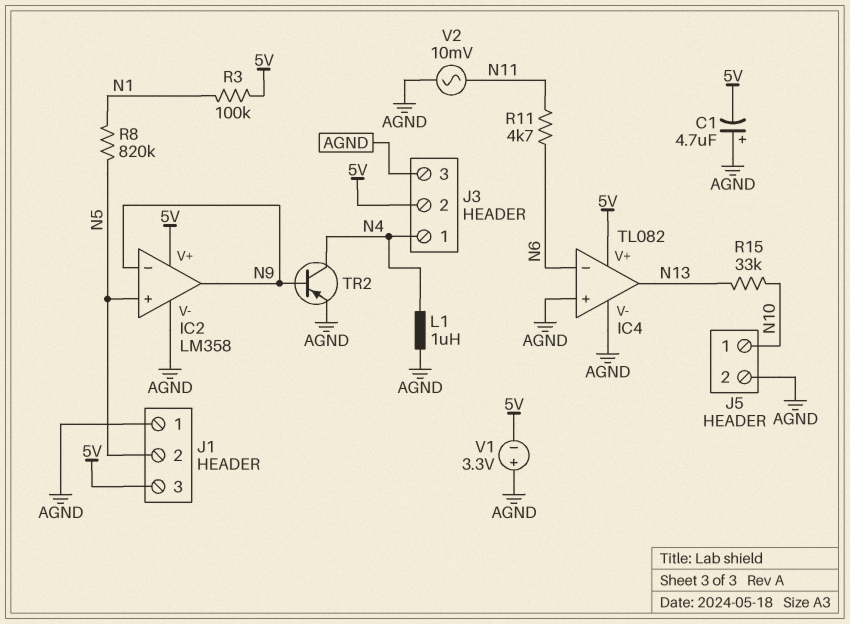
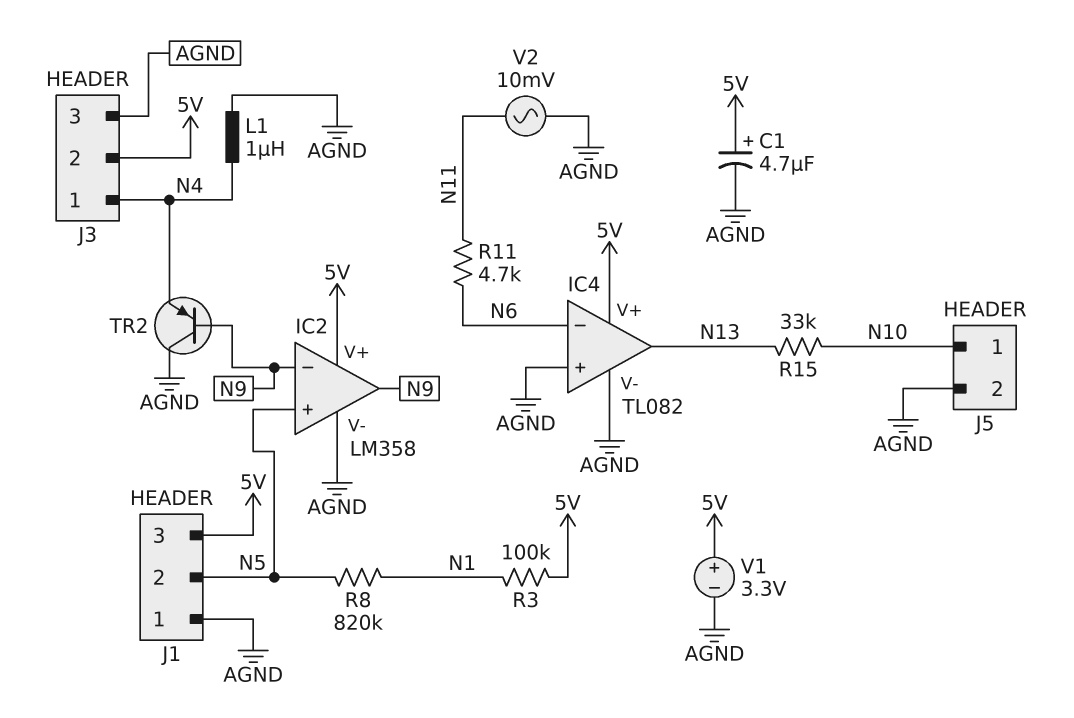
C1: 4.7uF (plus AGND, minus 5V) -> 4.7uF (plus 5V, minus AGND)
TR2: PNP (B N9, C N4, E AGND) -> PNP (B N9, C AGND, E N4)
V1: 3.3V (plus AGND, minus 5V) -> 3.3V (plus 5V, minus AGND)

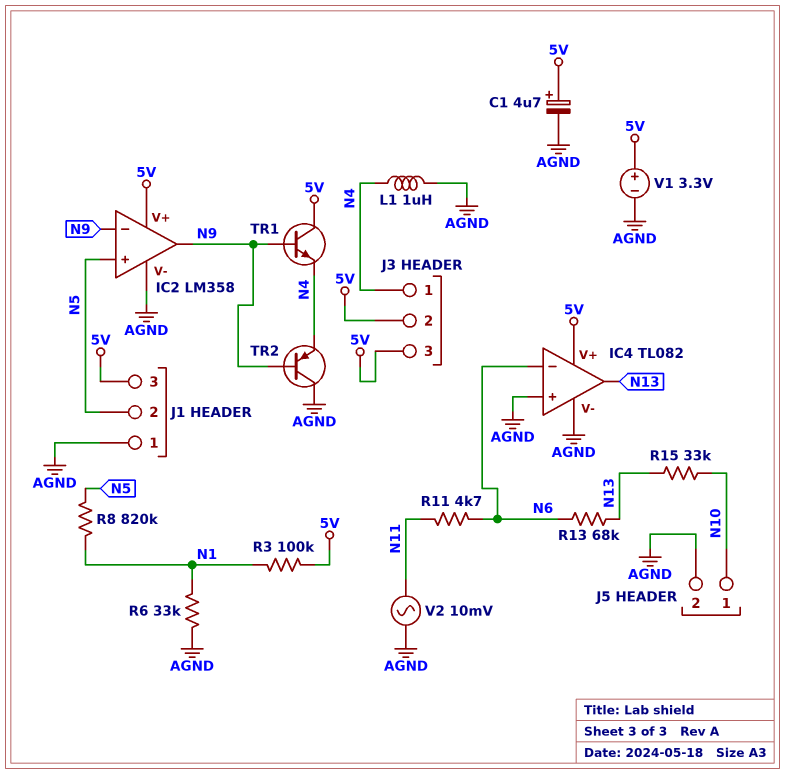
J3 pin 3: AGND -> 5V
R6: none -> 33k (AGND, N1)
R13: none -> 68k (N6, N13)
TR1: none -> NPN (B N9, C 5V, E N4)

